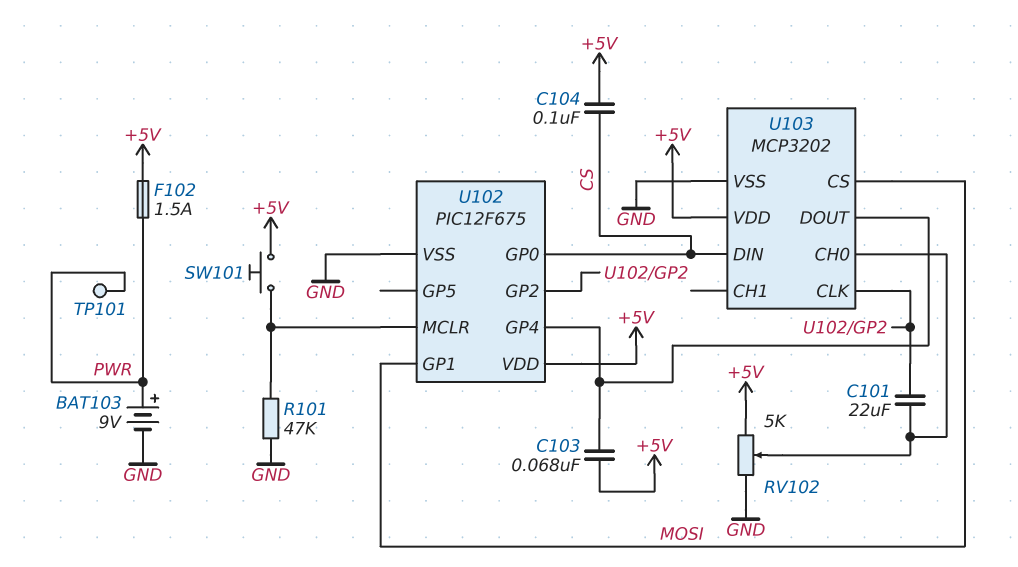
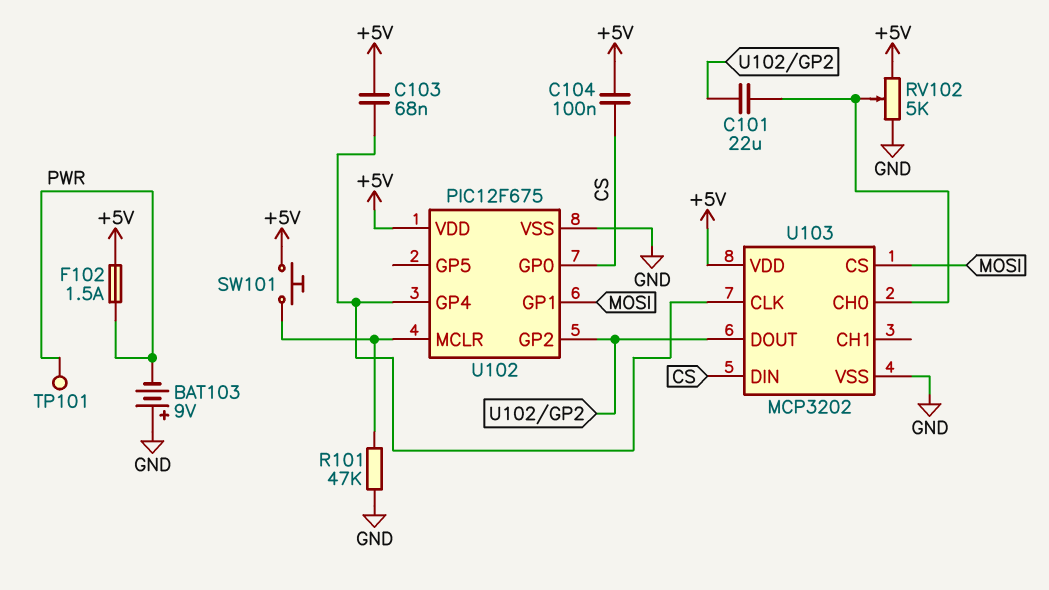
BAT103: 9V (plus PWR, minus GND) -> 9V (plus GND, minus PWR)
U103 pin CLK: U102/GP2 -> U102/GP4
U103 pin DOUT: U102/GP4 -> U102/GP2

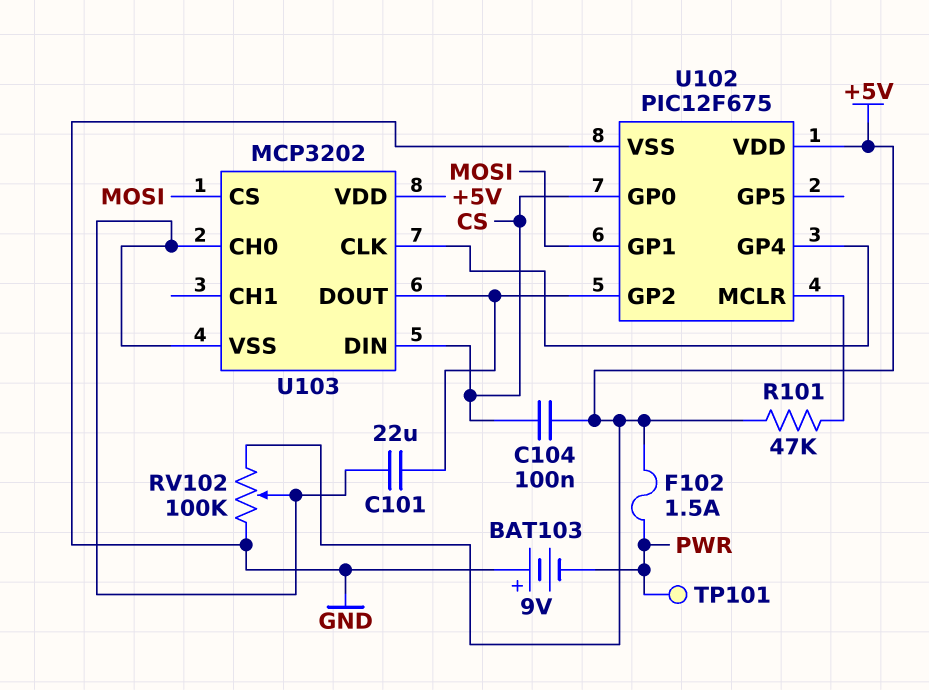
C103: 68nF (+5V, U102/GP4) -> none
R101: 47k (GND, U102/MCLR) -> 47k (+5V, U102/MCLR)
RV102: 5k (+5V, GND, wiper U103/CH0) -> 100k (+5V, GND, wiper U103/CH0)
SW101: button (+5V, U102/MCLR) -> none
U103 pin VSS: GND -> U103/CH0

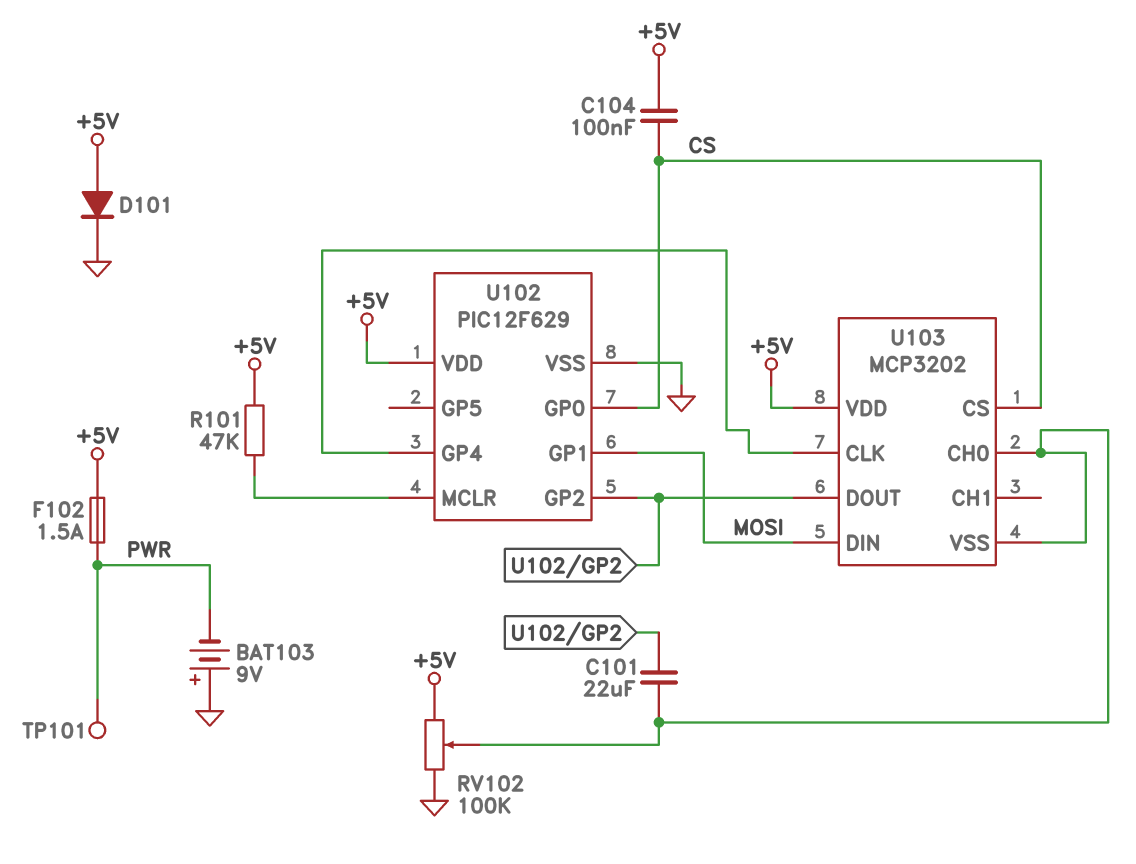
D101: none -> diode (A +5V, K GND)
U102: PIC12F675 -> PIC12F629
U103 pin CS: MOSI -> CS
U103 pin DIN: CS -> MOSI

